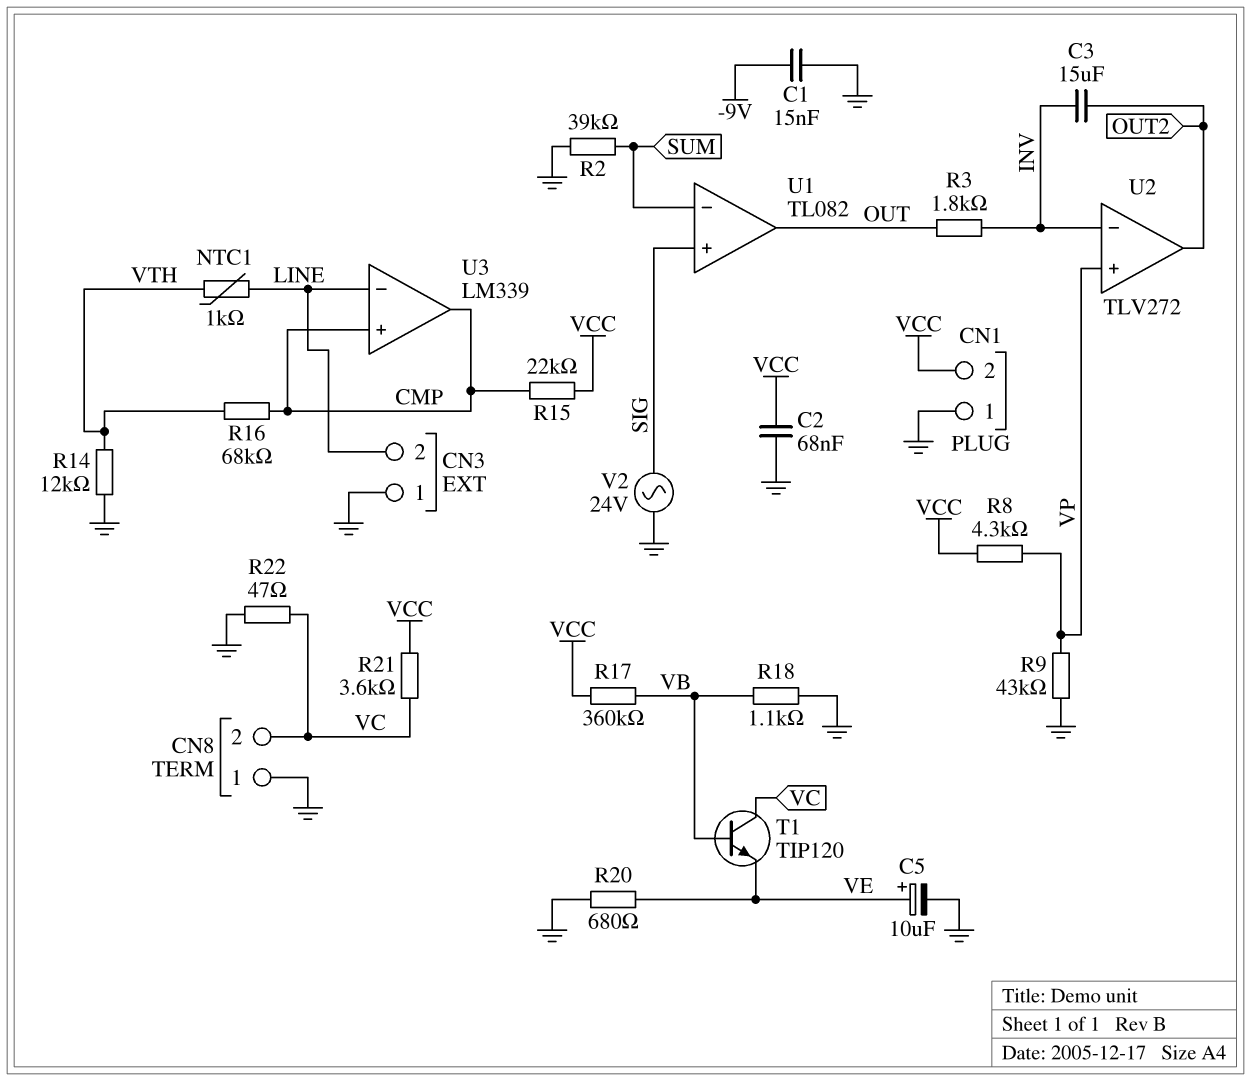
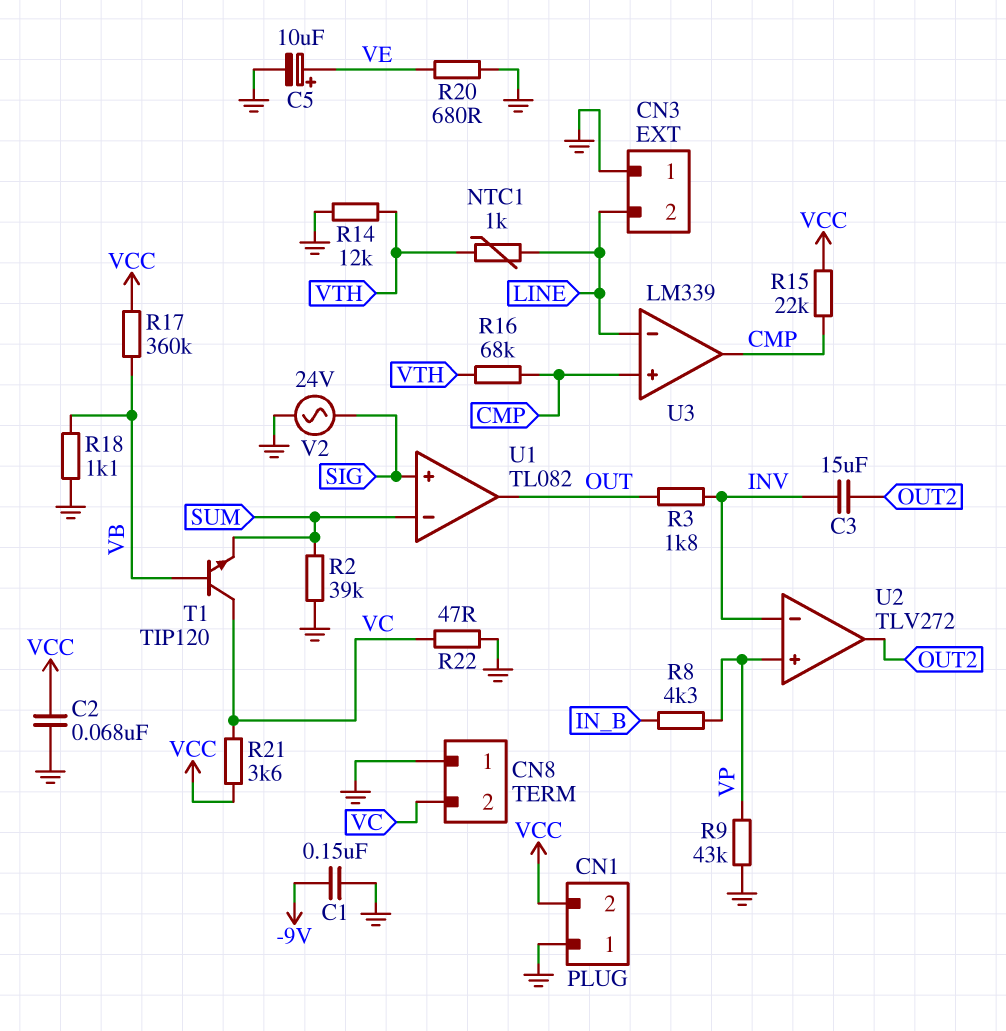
C1: 15nF (-9V, GND) -> 150nF (-9V, GND)
R8: 4.3k (VCC, VP) -> 4.3k (IN_B, VP)
T1: NPN TIP120 (B VB, C VC, E VE) -> NPN TIP120 (B VB, C VC, E SUM)

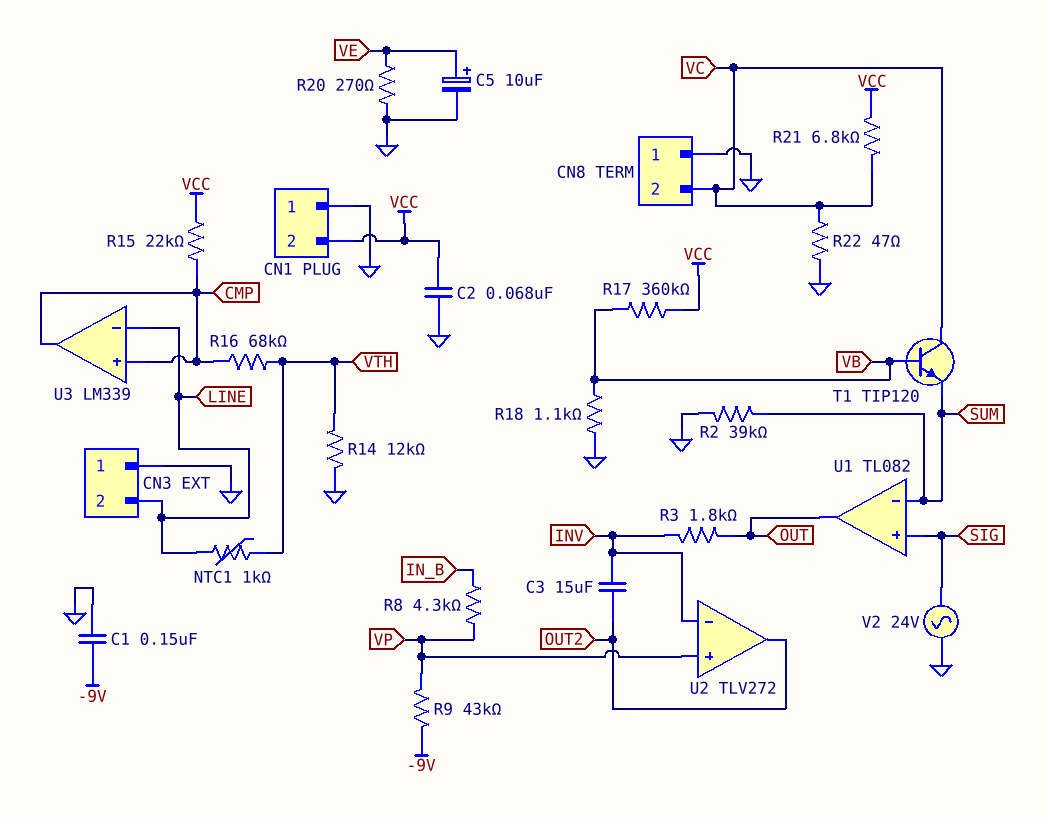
R9: 43k (GND, VP) -> 43k (-9V, VP)
R20: 680 (GND, VE) -> 270 (GND, VE)
R21: 3.6k (VC, VCC) -> 6.8k (VC, VCC)

